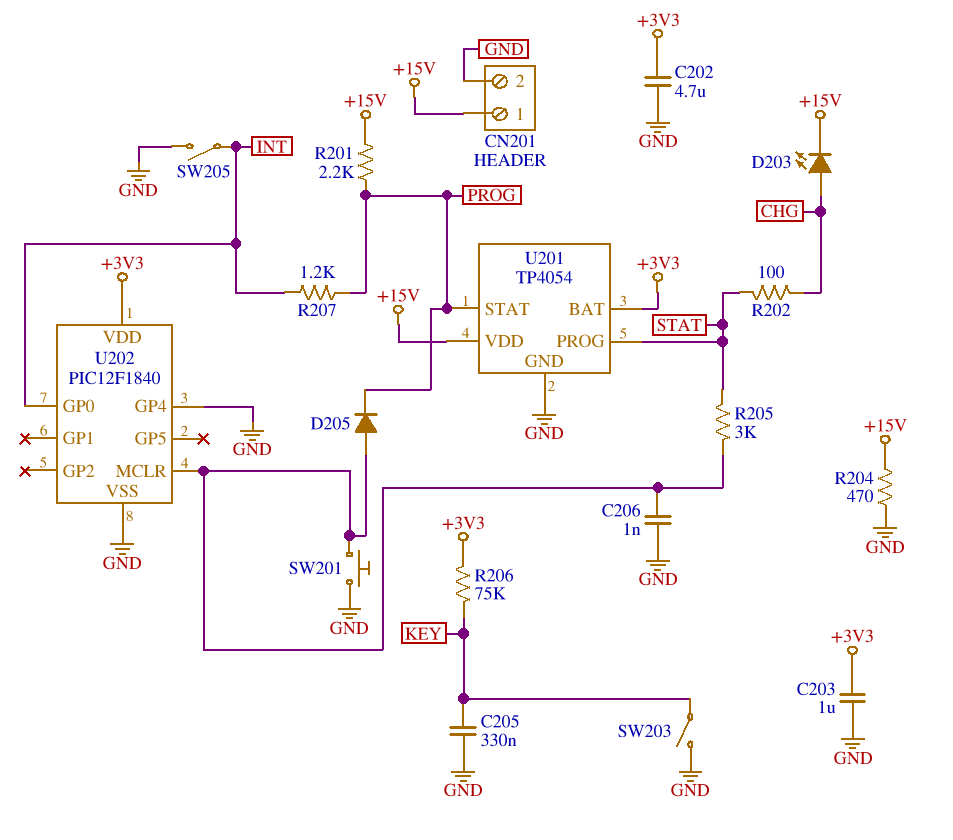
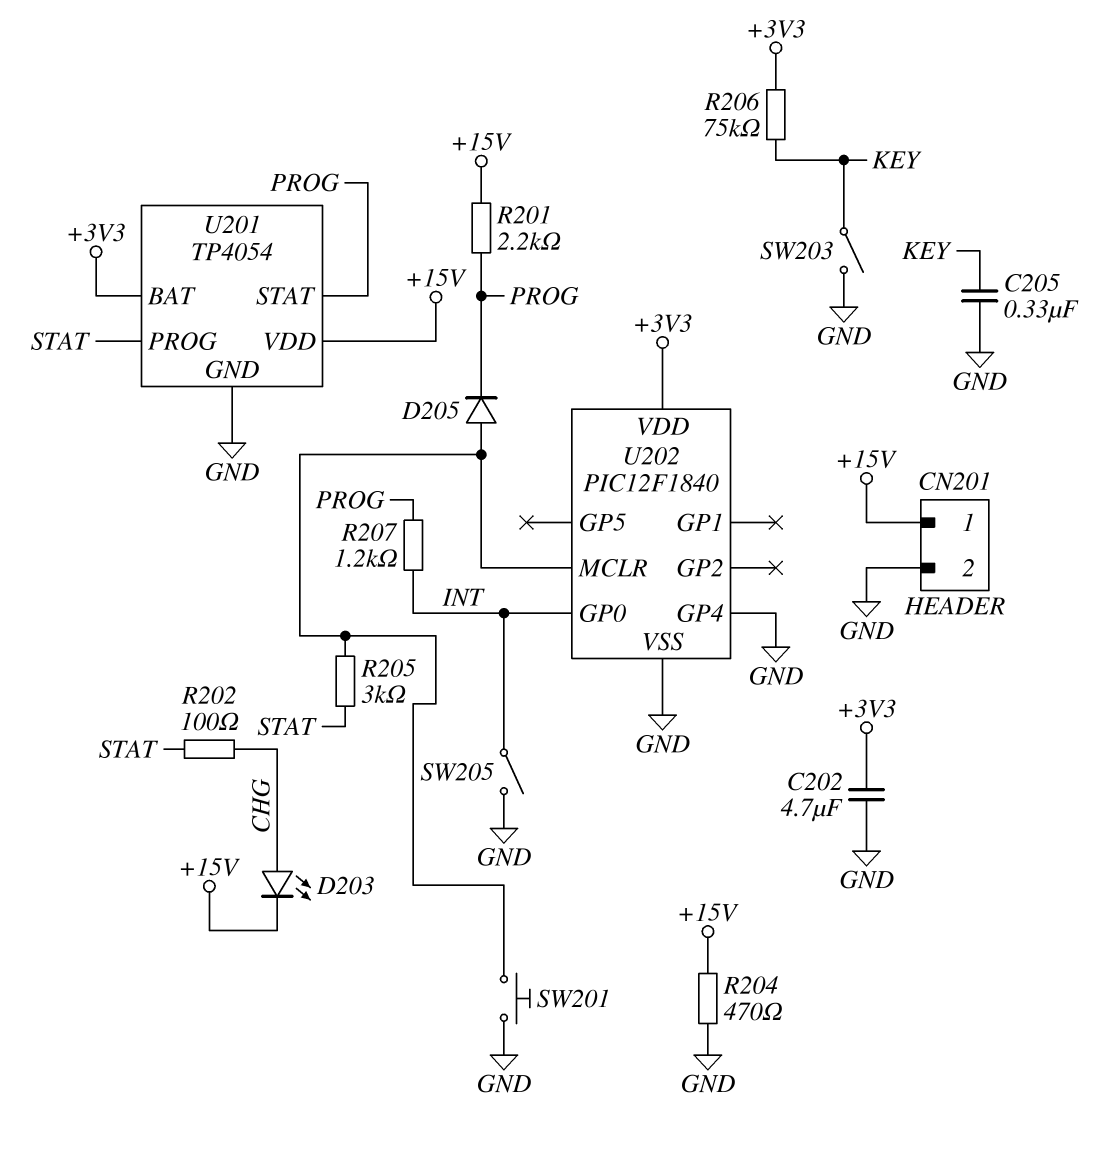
C203: 1uF (+3V3, GND) -> none
C206: 1nF (GND, U202/MCLR) -> none

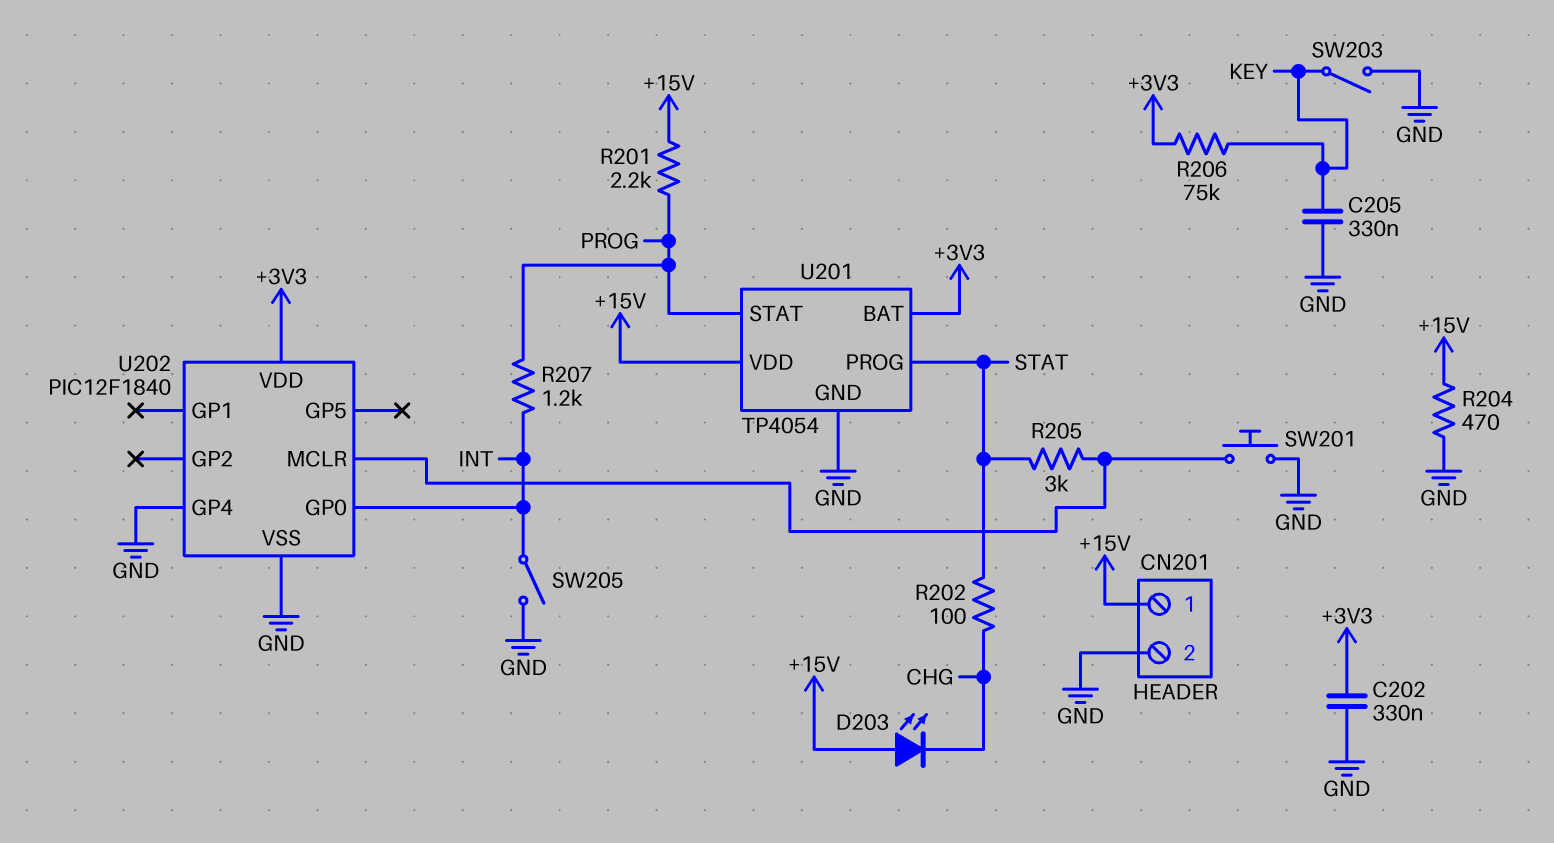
C202: 4.7uF (+3V3, GND) -> 330nF (+3V3, GND)
D203: LED (A CHG, K +15V) -> LED (A +15V, K CHG)
D205: diode (A U202/MCLR, K PROG) -> none

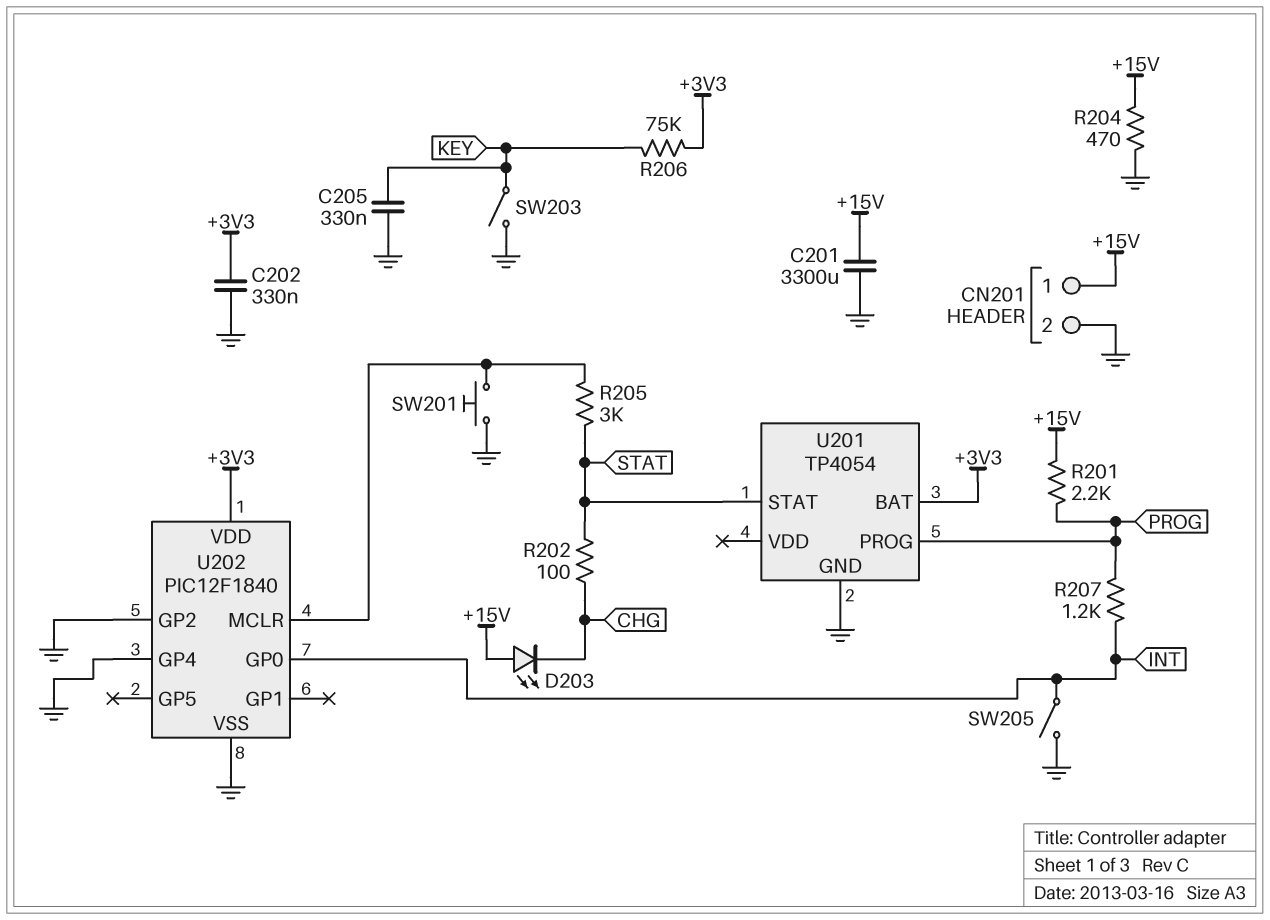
C201: none -> 3300uF (+15V, GND)
U201 pin PROG: STAT -> PROG
U201 pin STAT: PROG -> STAT
U201 pin VDD: +15V -> none
U202 pin GP2: none -> GND

